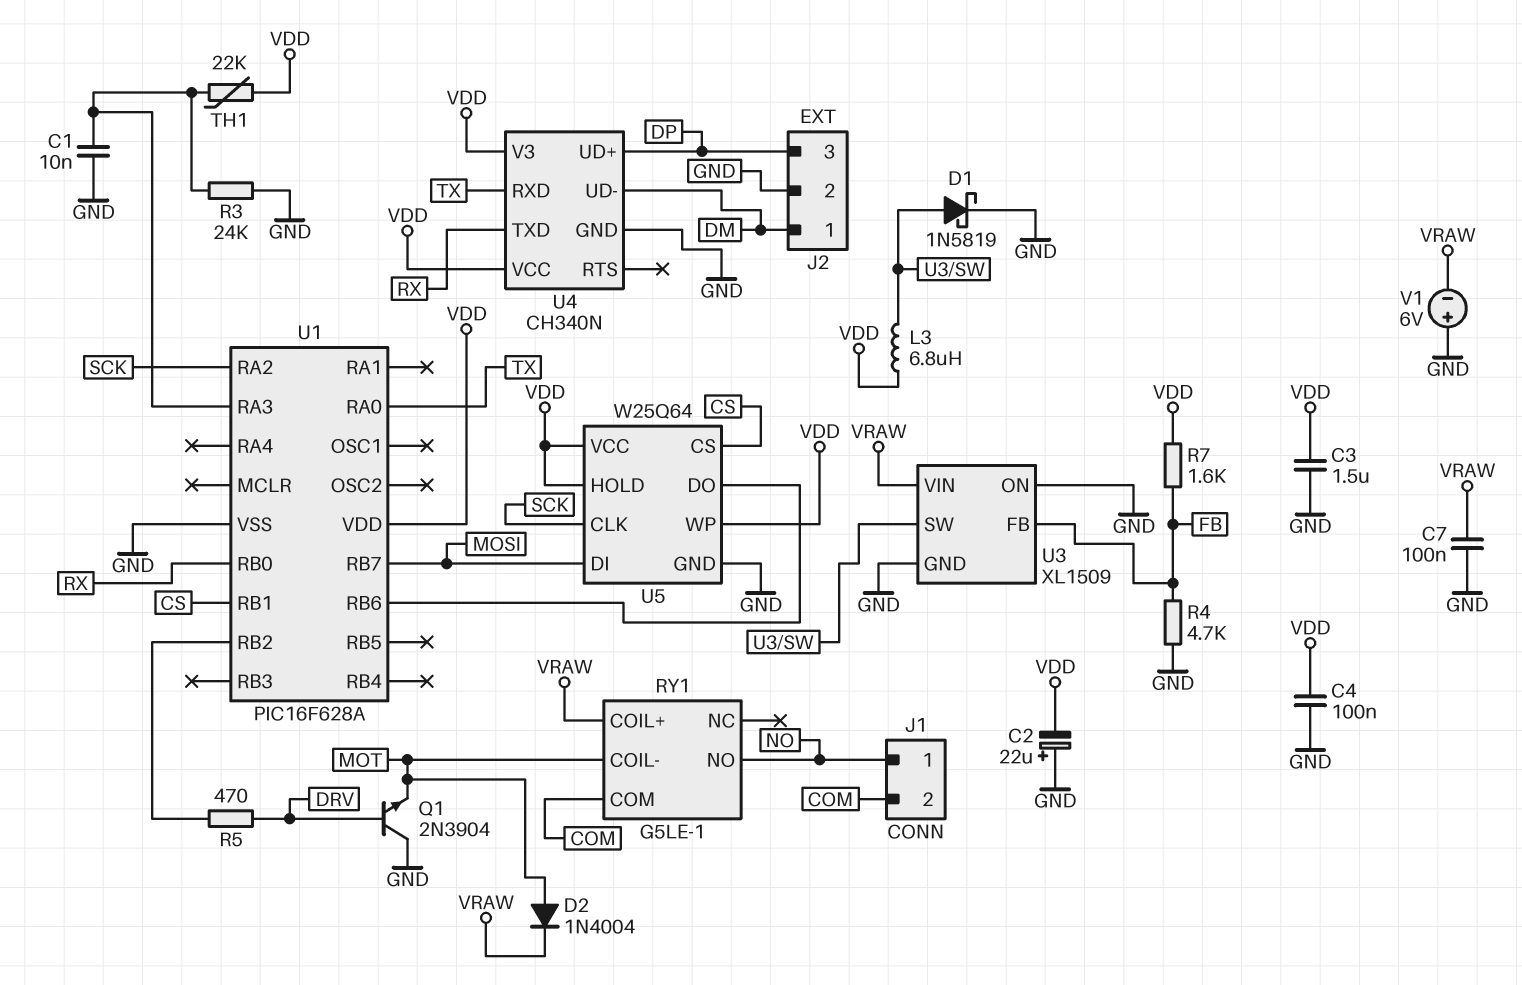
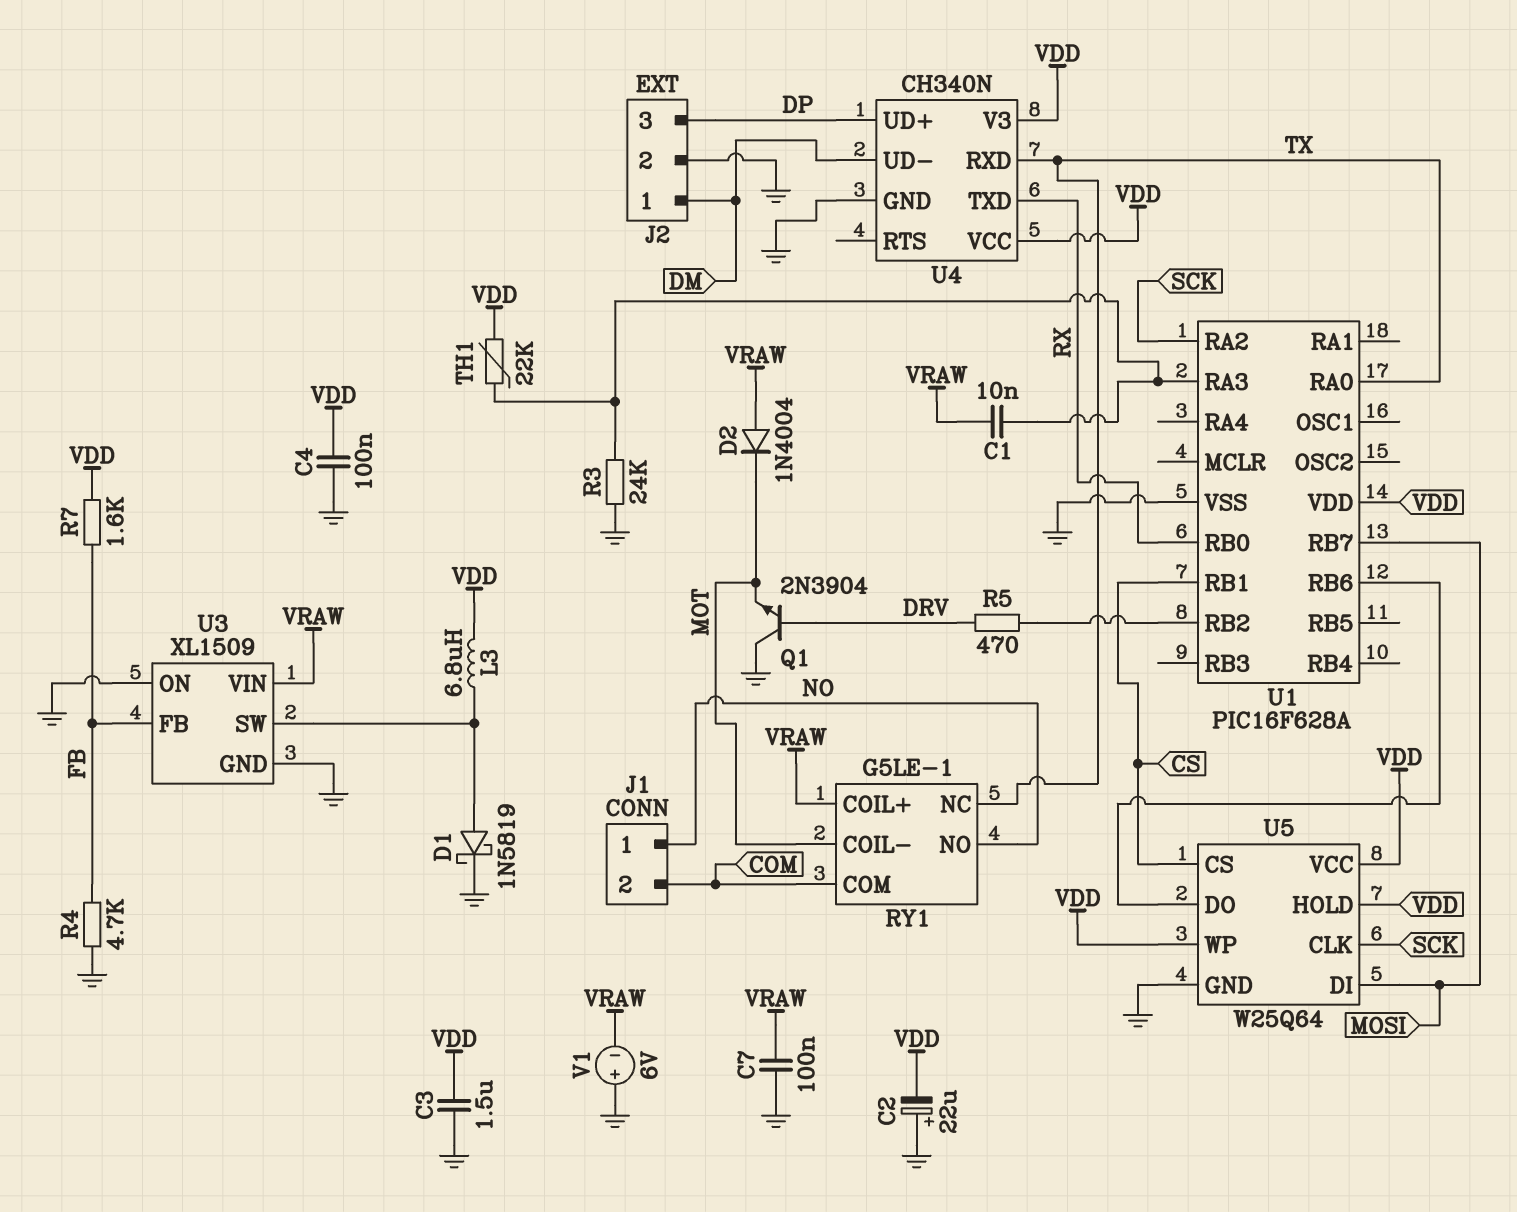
C1: 10nF (GND, U1/RA3) -> 10nF (U1/RA3, VRAW)
D2: diode 1N4004 (A MOT, K VRAW) -> diode 1N4004 (A VRAW, K MOT)
RY1 pin NC: none -> TX

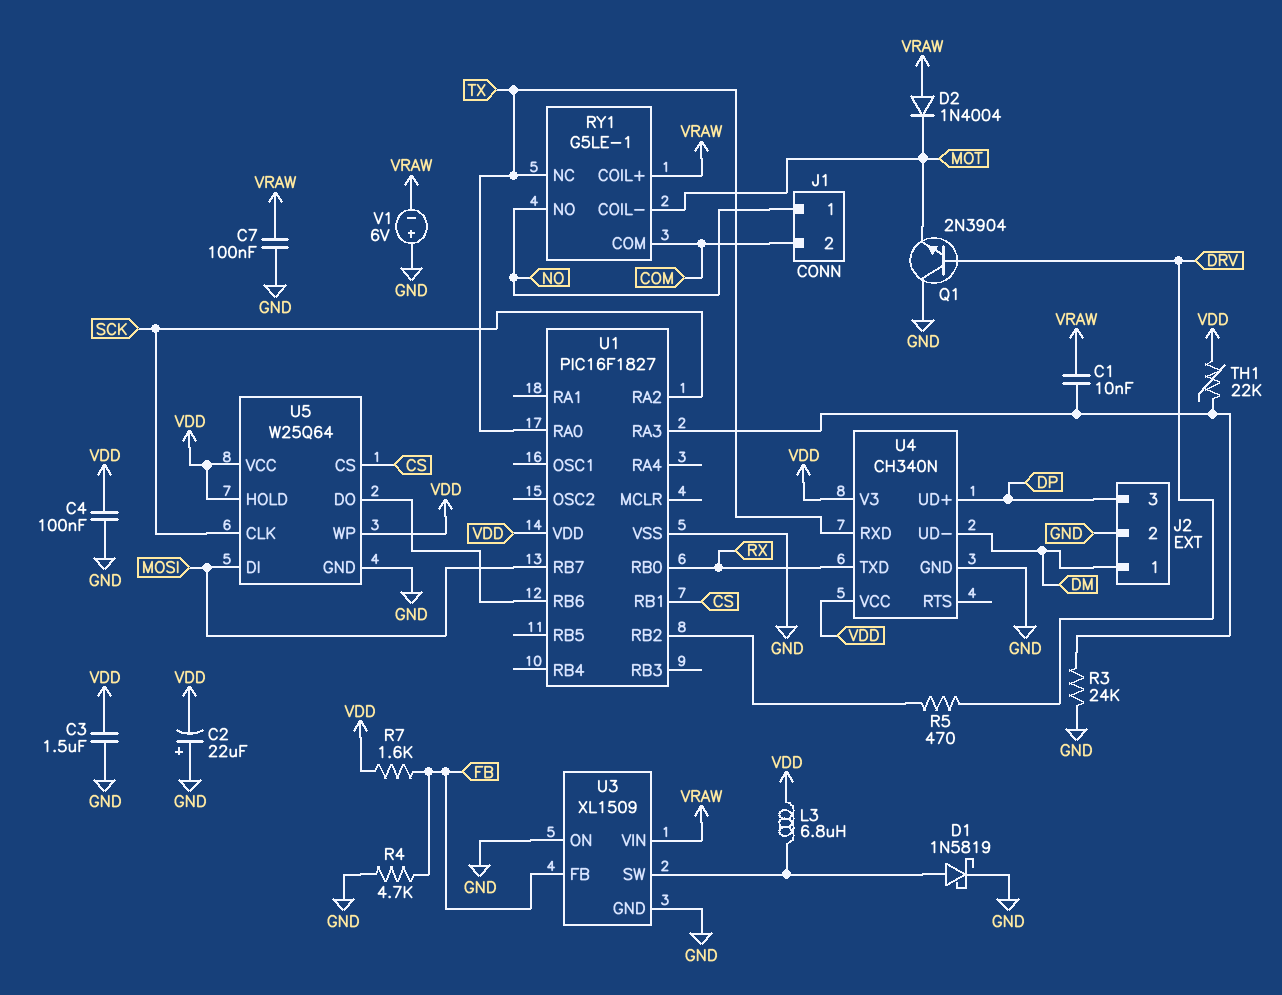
U1: PIC16F628A -> PIC16F1827

